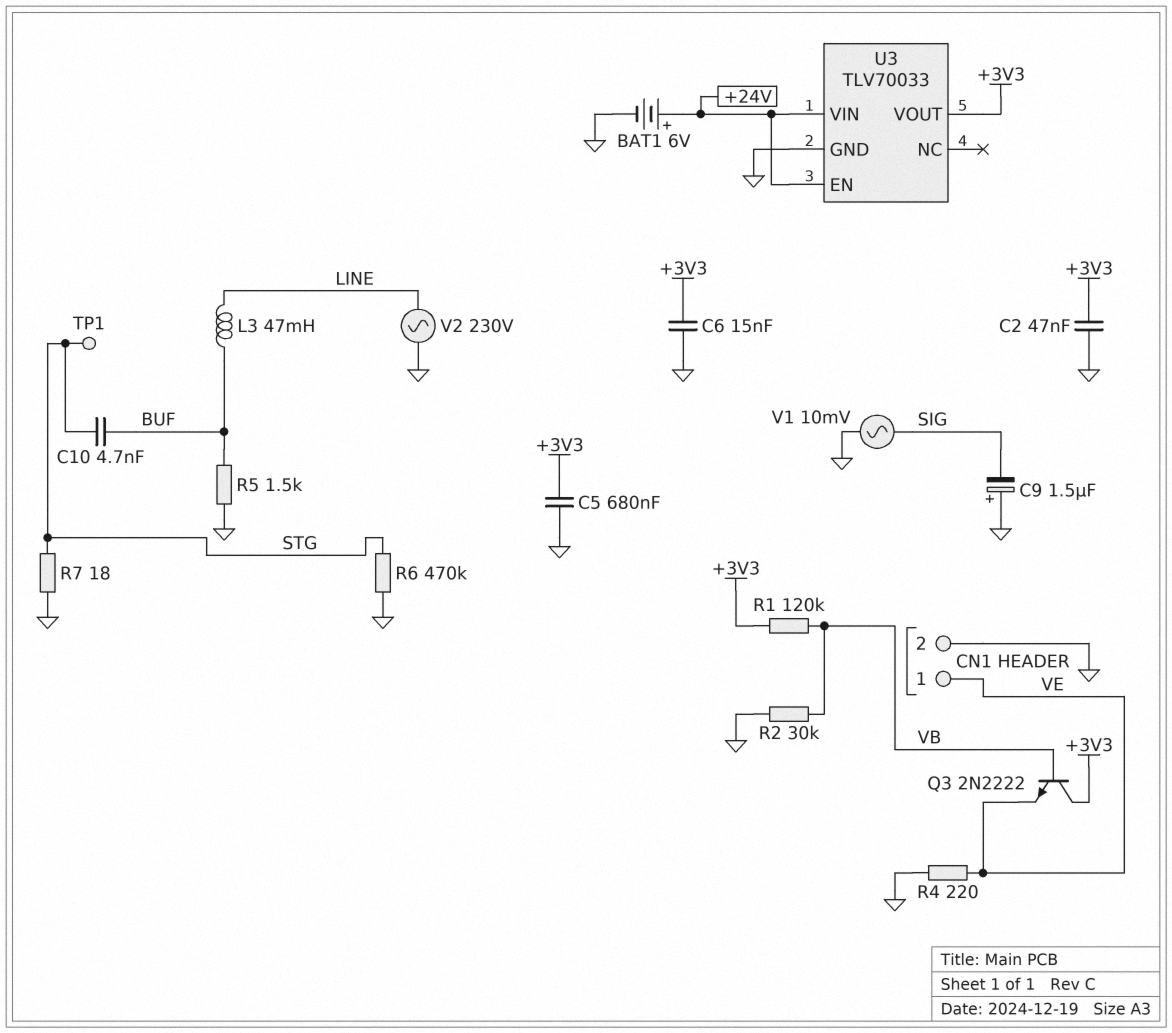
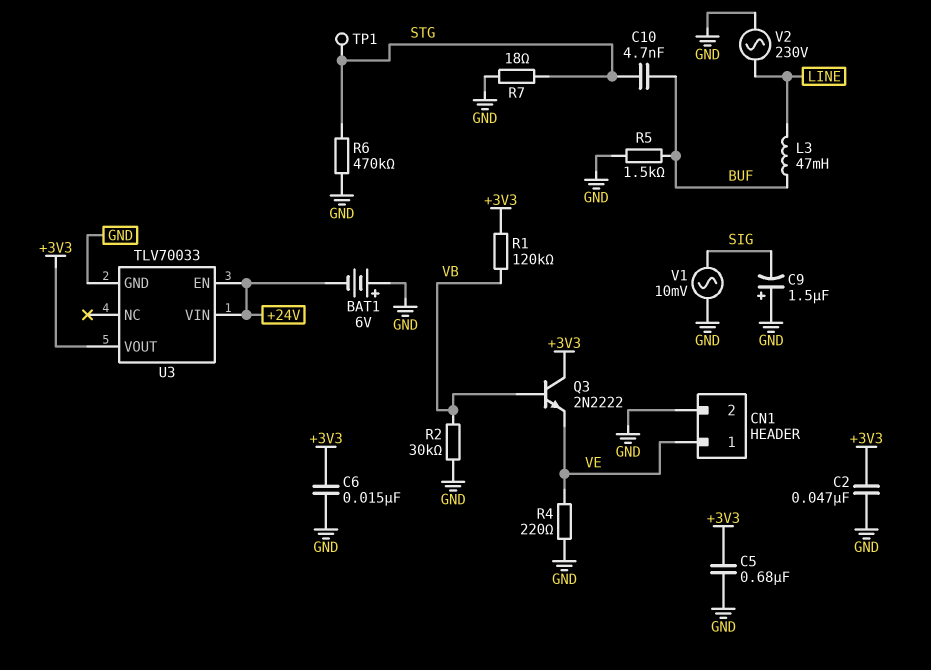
BAT1: 6V (plus +24V, minus GND) -> 6V (plus GND, minus +24V)

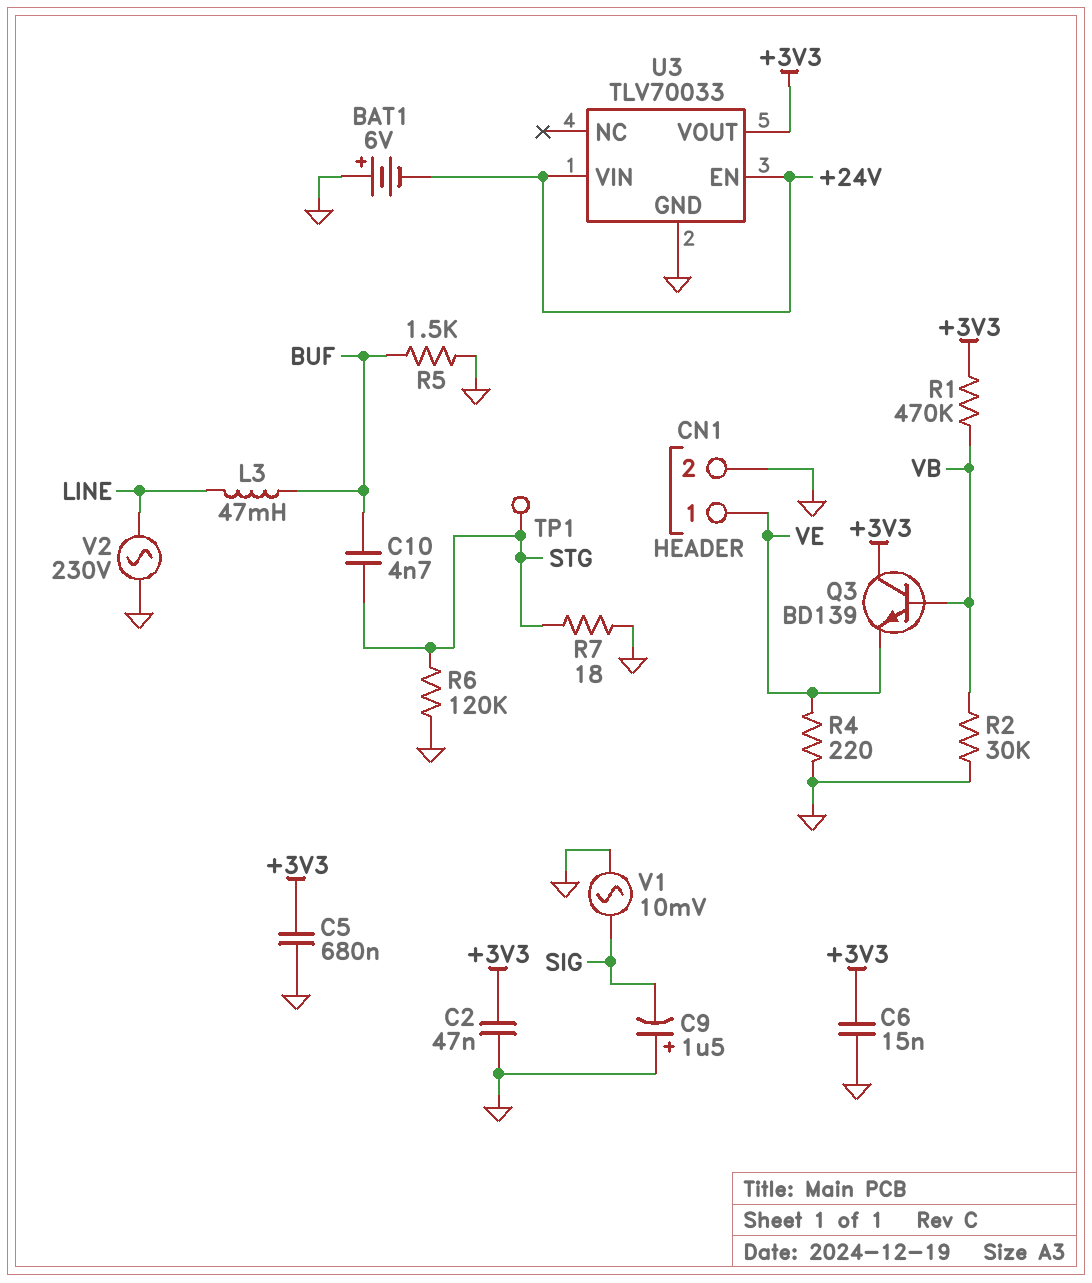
Q3: NPN 2N2222 (B VB, C +3V3, E VE) -> NPN BD139 (B VB, C +3V3, E VE)
R1: 120k (+3V3, VB) -> 470k (+3V3, VB)
R6: 470k (GND, STG) -> 120k (GND, STG)

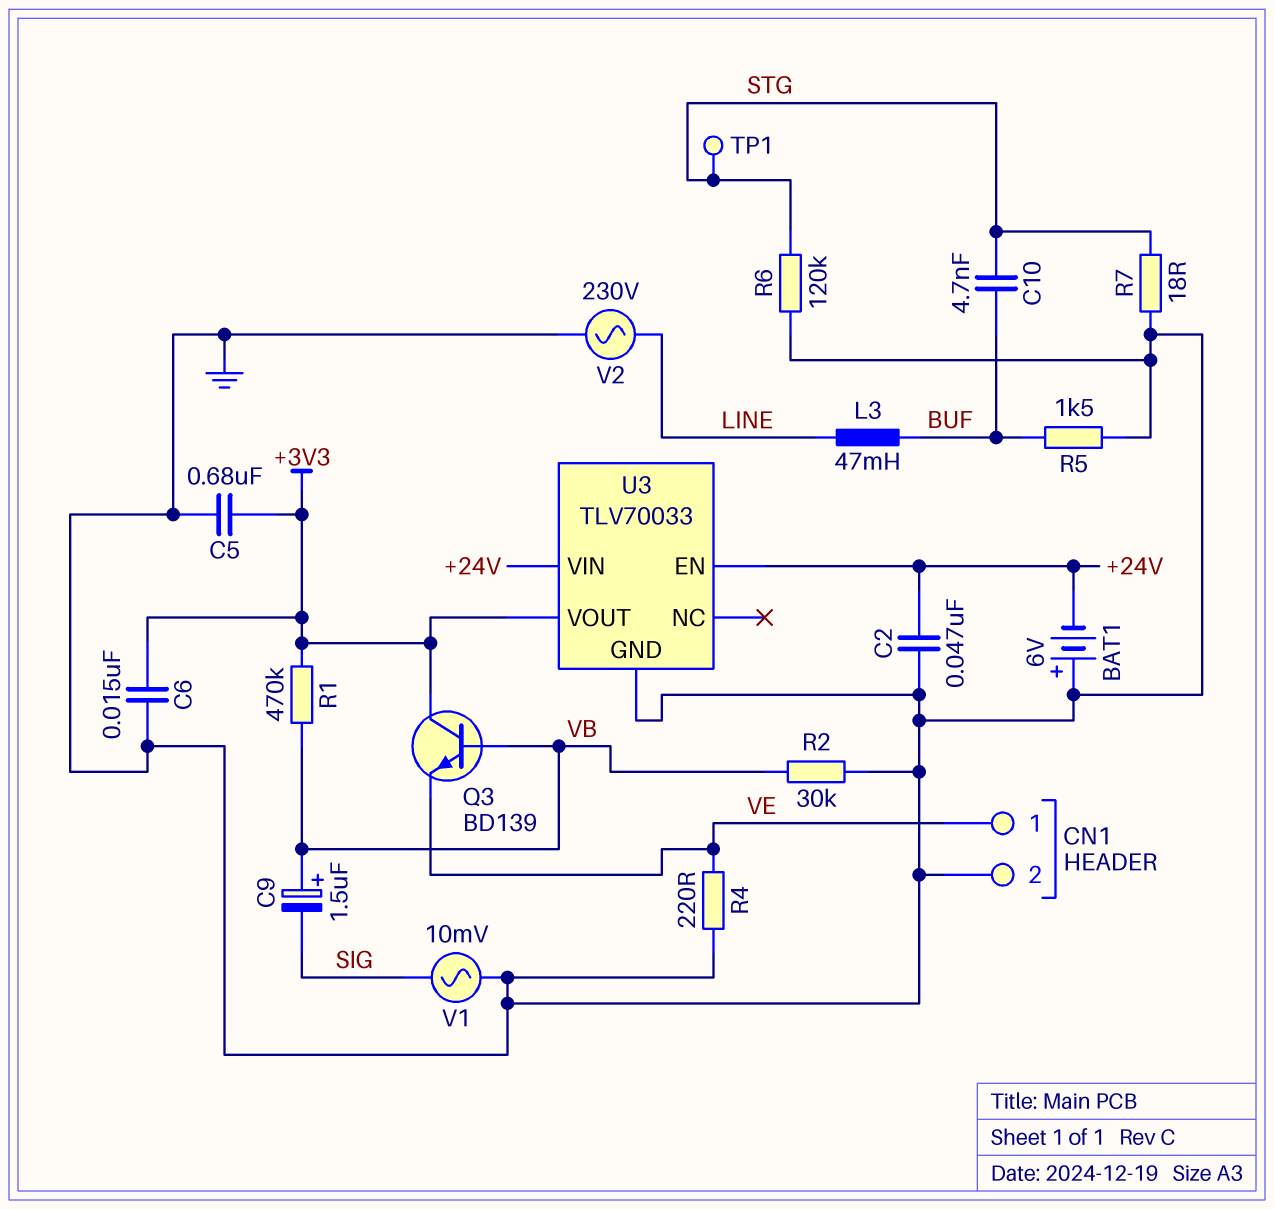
C2: 47nF (+3V3, GND) -> 47nF (+24V, GND)
C9: 1.5uF (plus GND, minus SIG) -> 1.5uF (plus VB, minus SIG)

